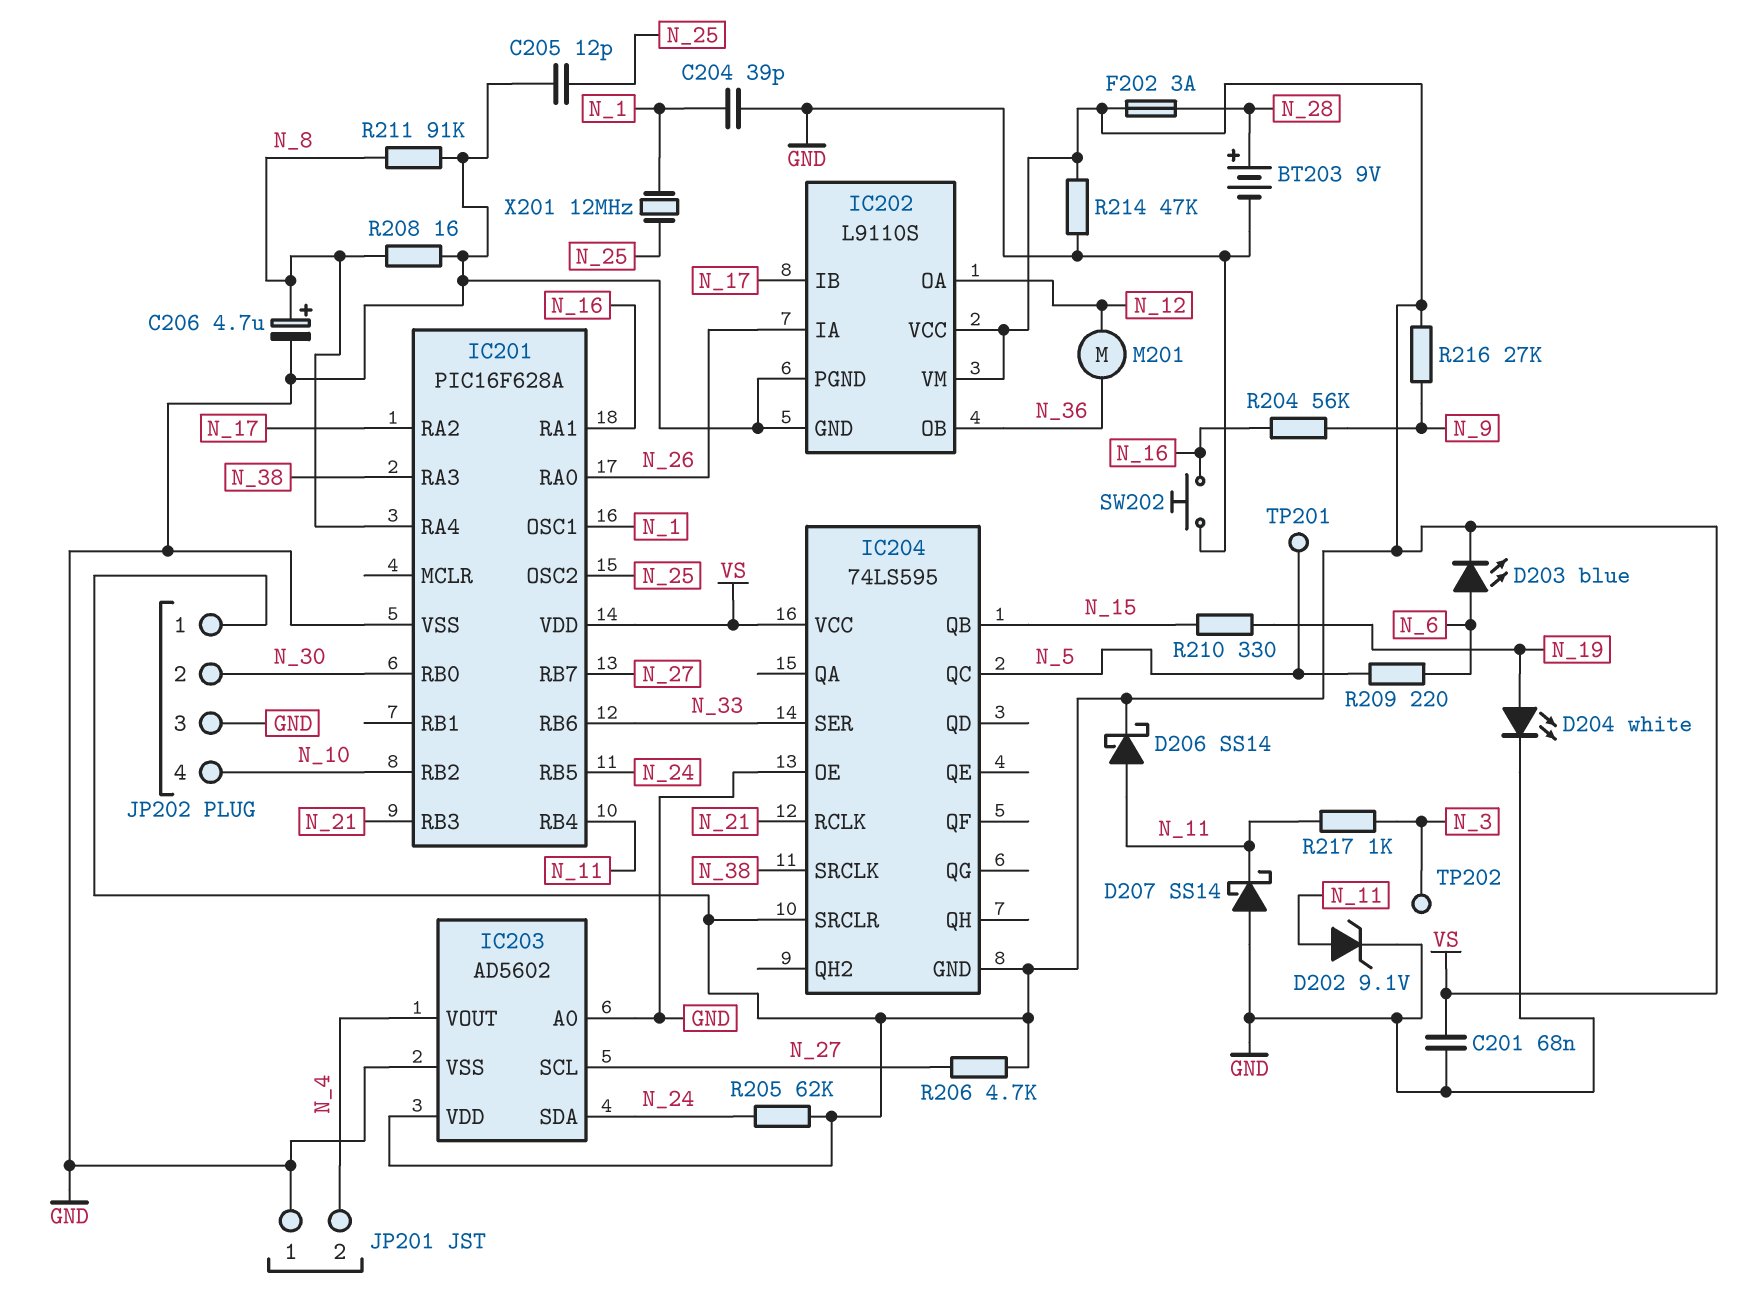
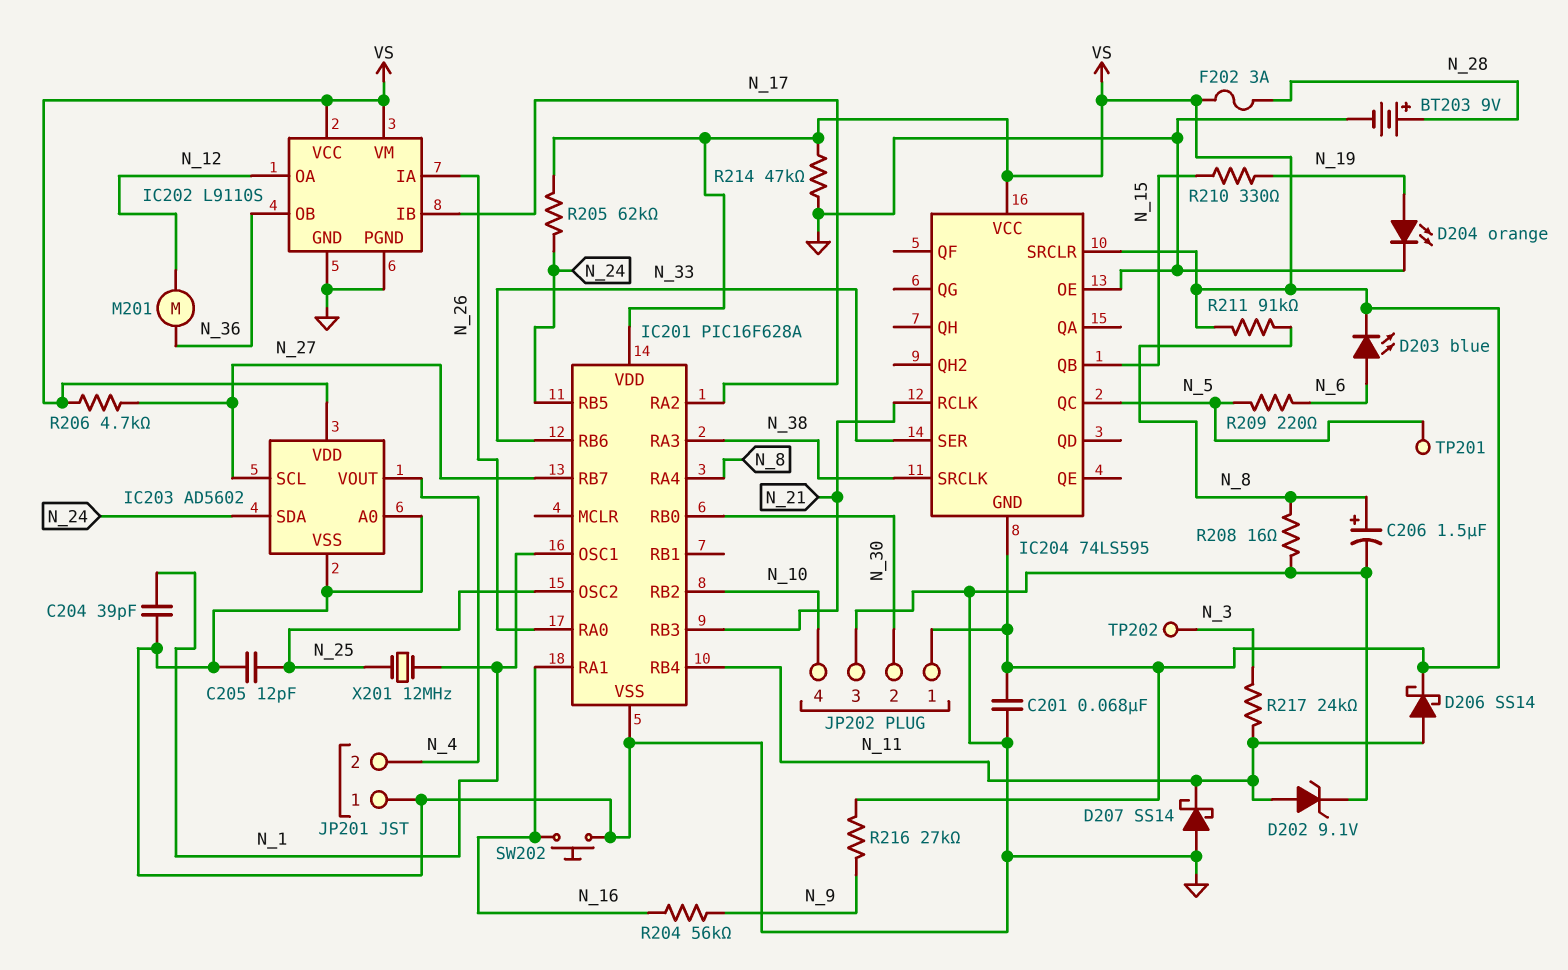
C206: 4.7uF (plus N_8, minus GND) -> 1.5uF (plus N_8, minus GND)
D204: LED white (A N_19, K GND) -> LED orange (A N_19, K GND)
R211: 91k (GND, N_8) -> 91k (N_8, VS)
R217: 1k (N_3, N_11) -> 24k (N_3, N_11)

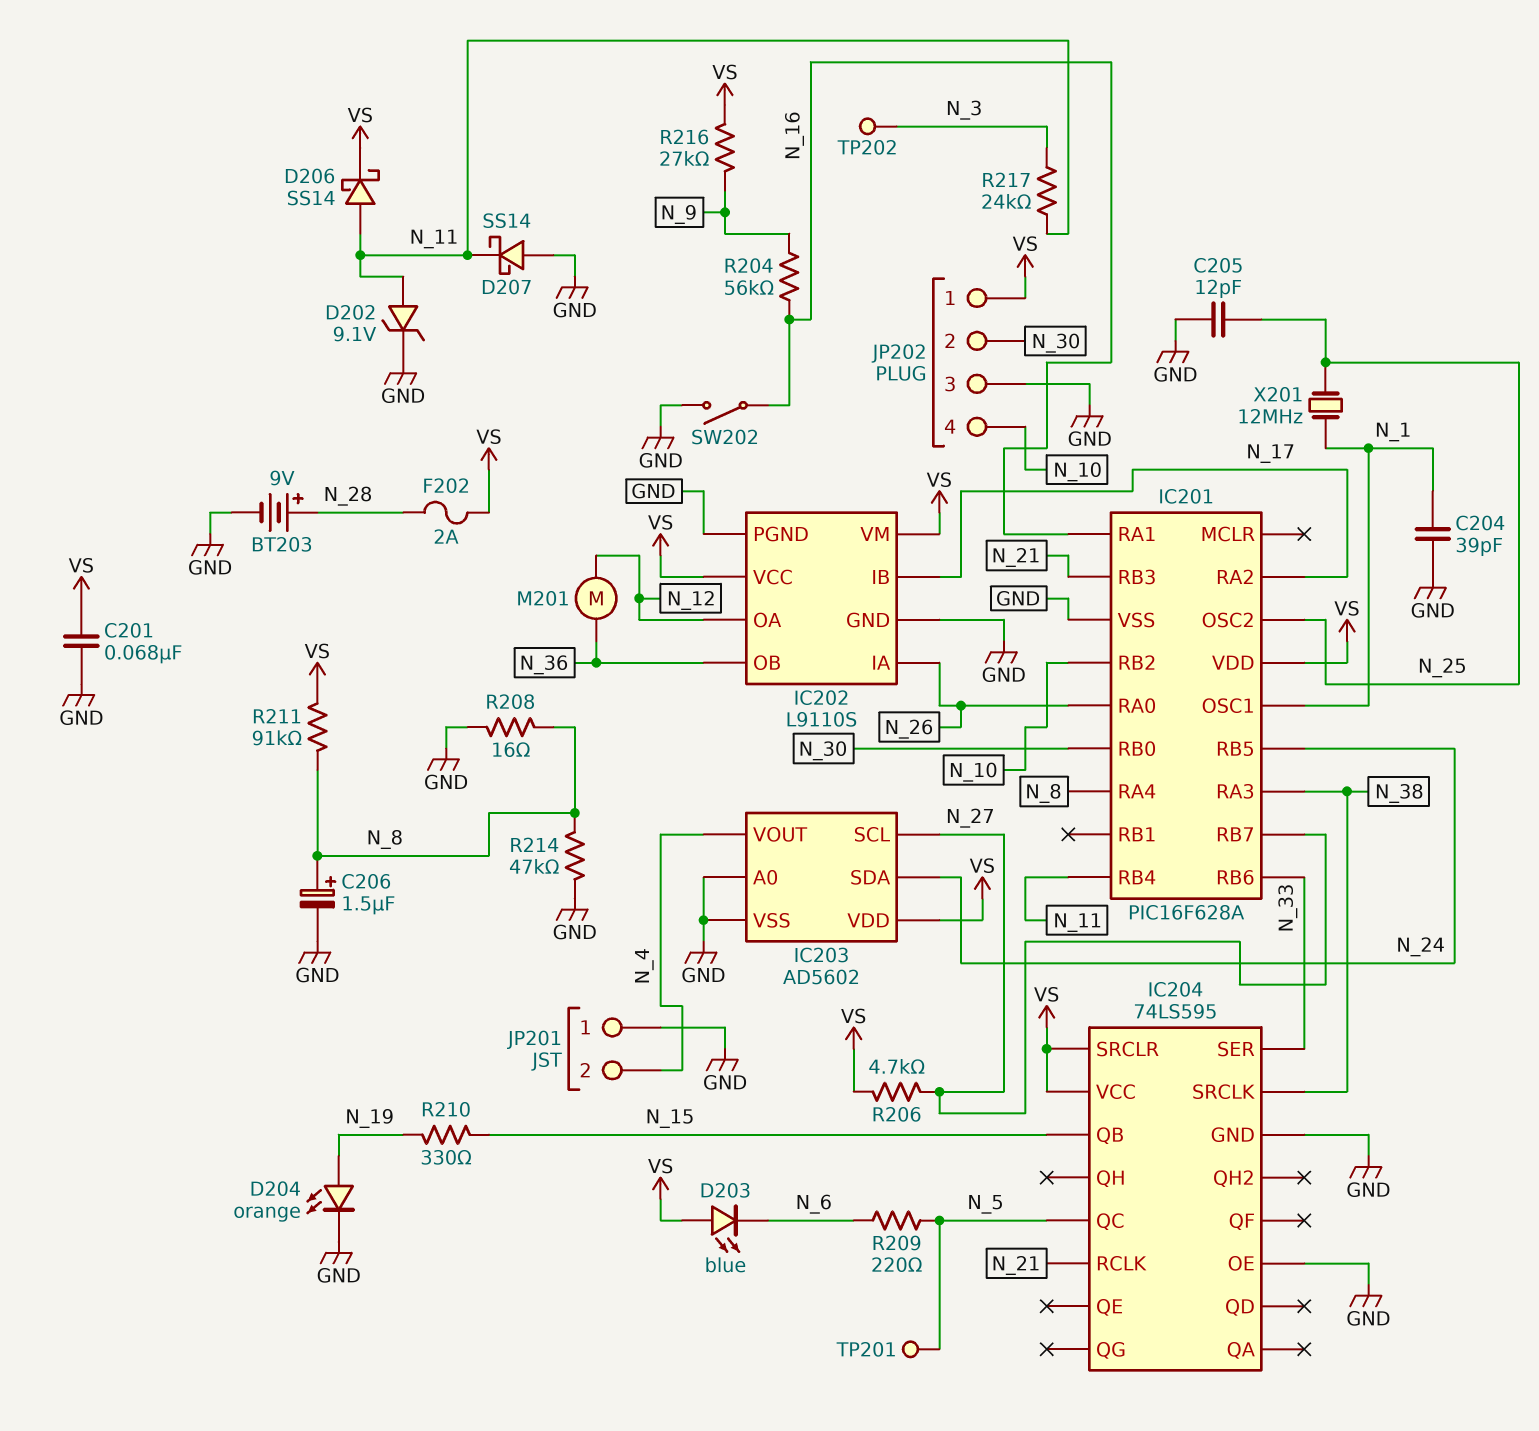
D203: LED blue (A N_6, K VS) -> LED blue (A VS, K N_6)
F202: 3A (N_28, VS) -> 2A (N_28, VS)
IC204 pin GND: VS -> GND
R205: 62k (N_24, VS) -> none
R214: 47k (GND, VS) -> 47k (GND, N_8)
SW202: button (GND, N_16) -> switch (GND, N_16)

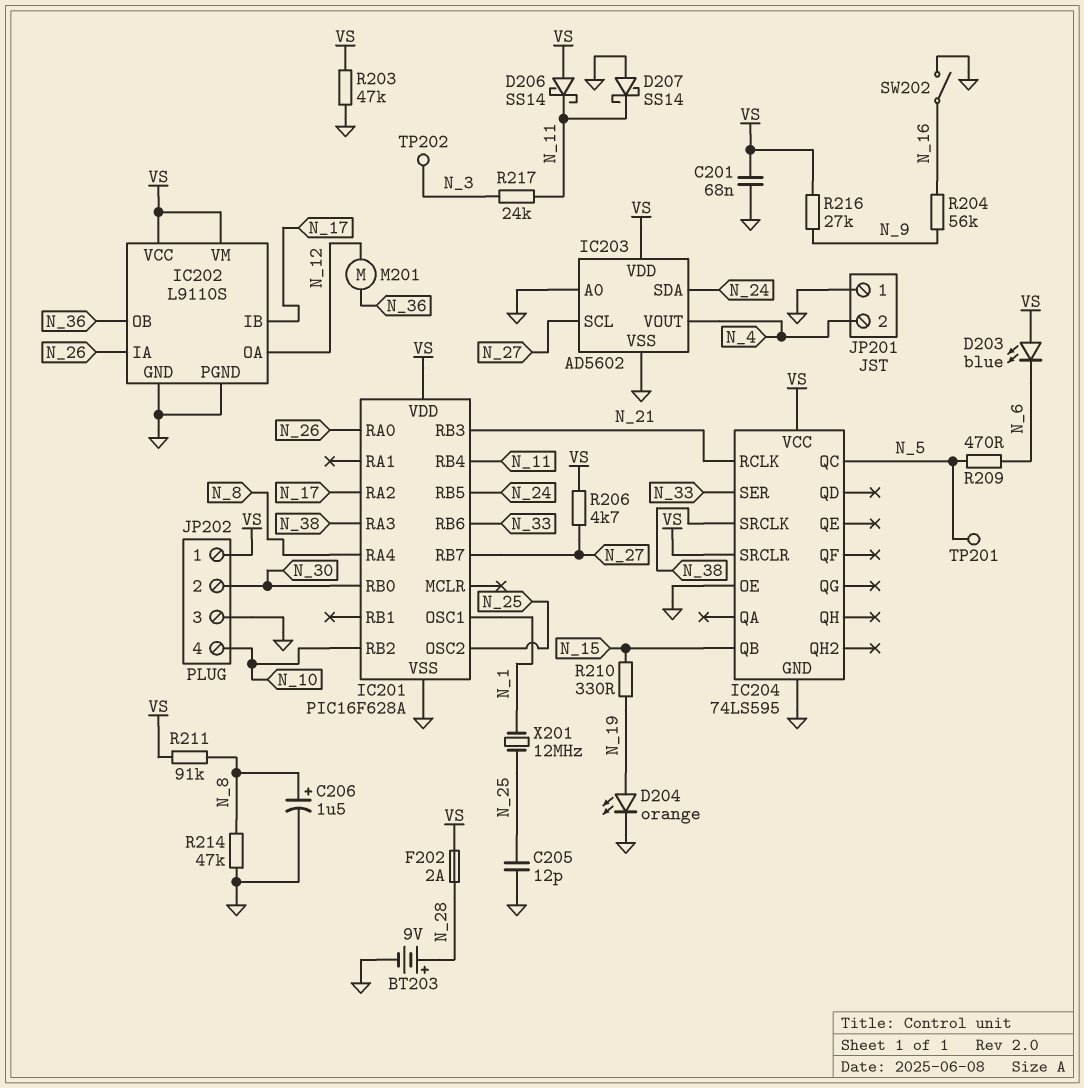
C204: 39pF (GND, N_1) -> none
D202: zener 9.1V (A N_11, K GND) -> none
D206: schottky SS14 (A N_11, K VS) -> schottky SS14 (A VS, K N_11)
IC201 pin RA1: N_16 -> none
R203: none -> 47k (GND, VS)
R208: 16 (GND, N_8) -> none
R209: 220 (N_5, N_6) -> 470 (N_5, N_6)

